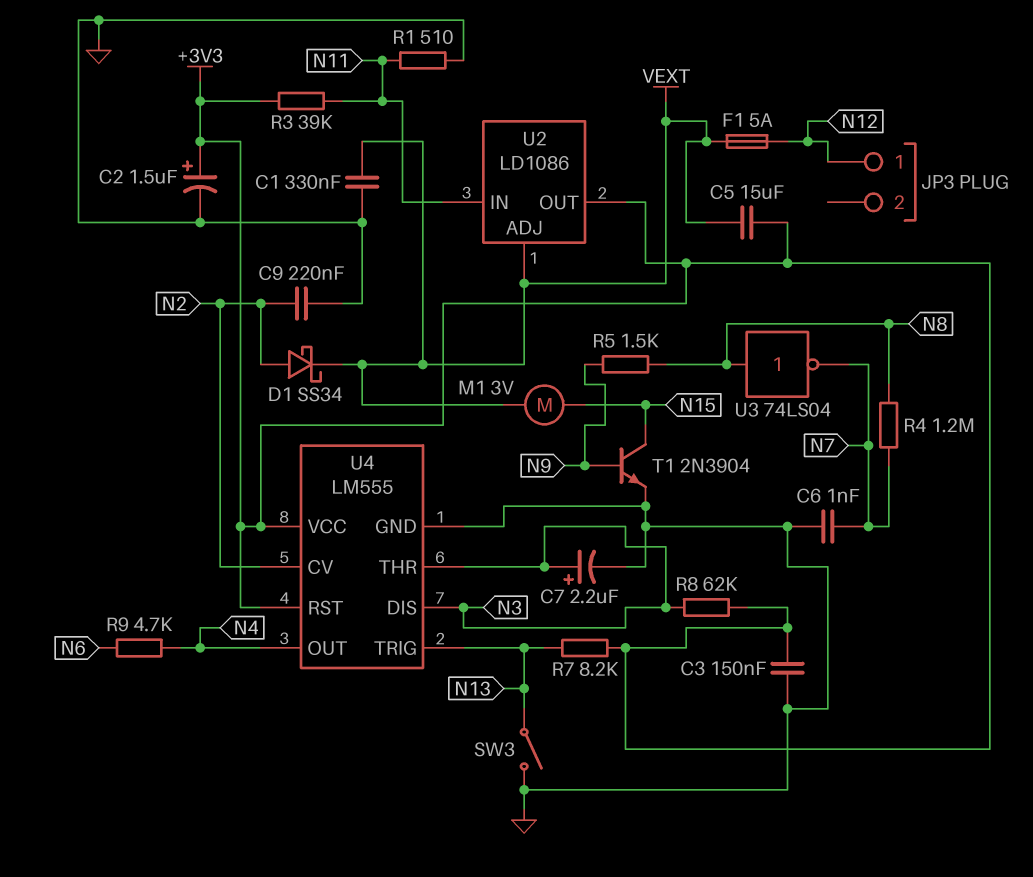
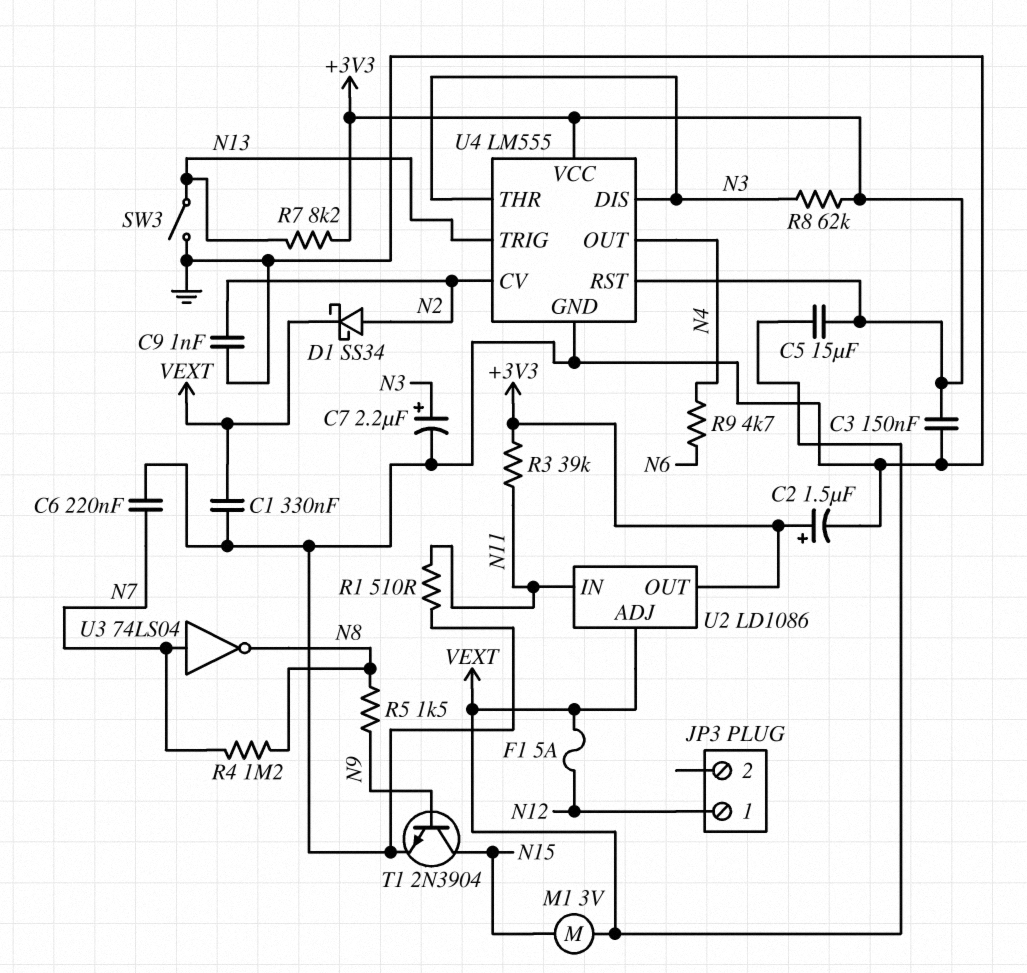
C6: 1nF (GND, N7) -> 220nF (GND, N7)
C9: 220nF (GND, N2) -> 1nF (GND, N2)
U3: NOT 74LS04 (in N8, out N7) -> NOT 74LS04 (in N7, out N8)

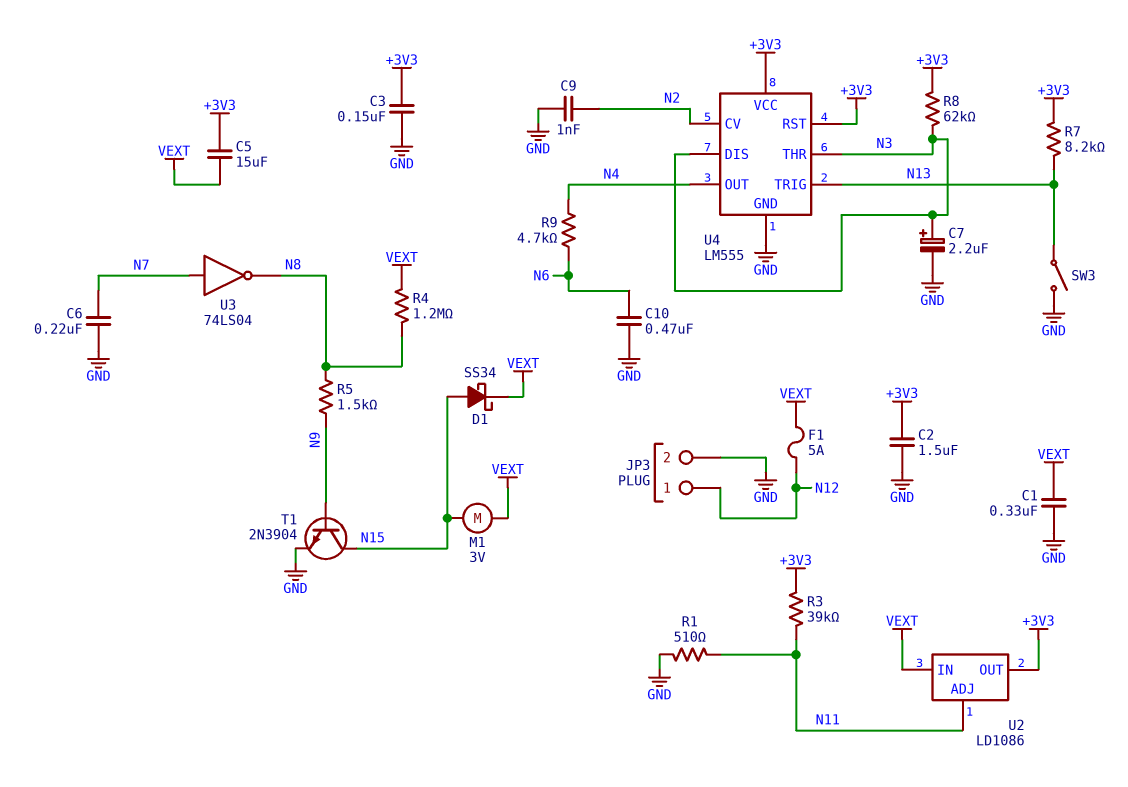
C2: 1.5uF (plus +3V3, minus GND) -> 1.5uF (+3V3, GND)
C10: none -> 470nF (GND, N6)
D1: schottky SS34 (A N2, K VEXT) -> schottky SS34 (A N15, K VEXT)
JP3 pin 2: none -> GND
R4: 1.2M (N7, N8) -> 1.2M (N8, VEXT)
U2 pin ADJ: VEXT -> N11
U2 pin IN: N11 -> VEXT

